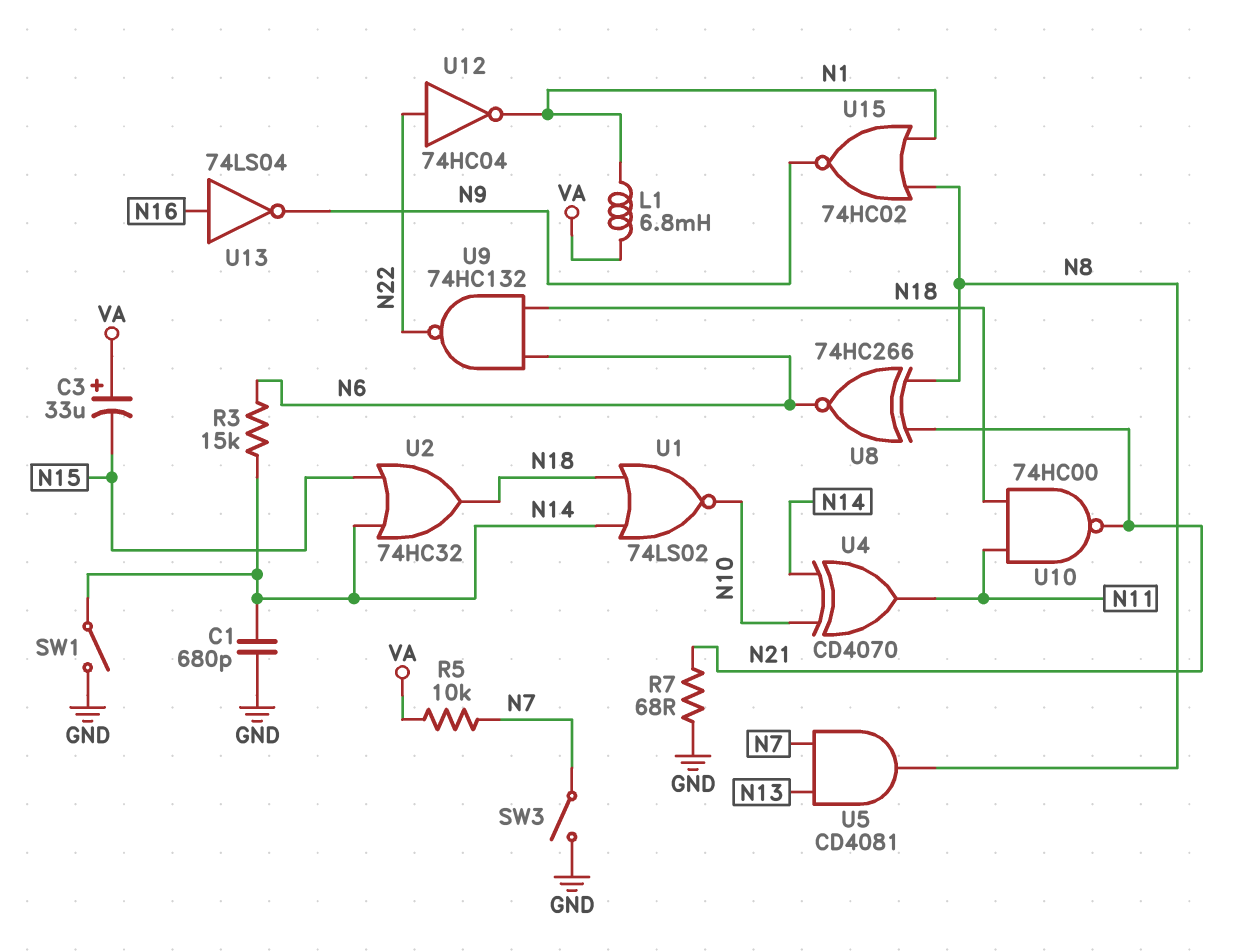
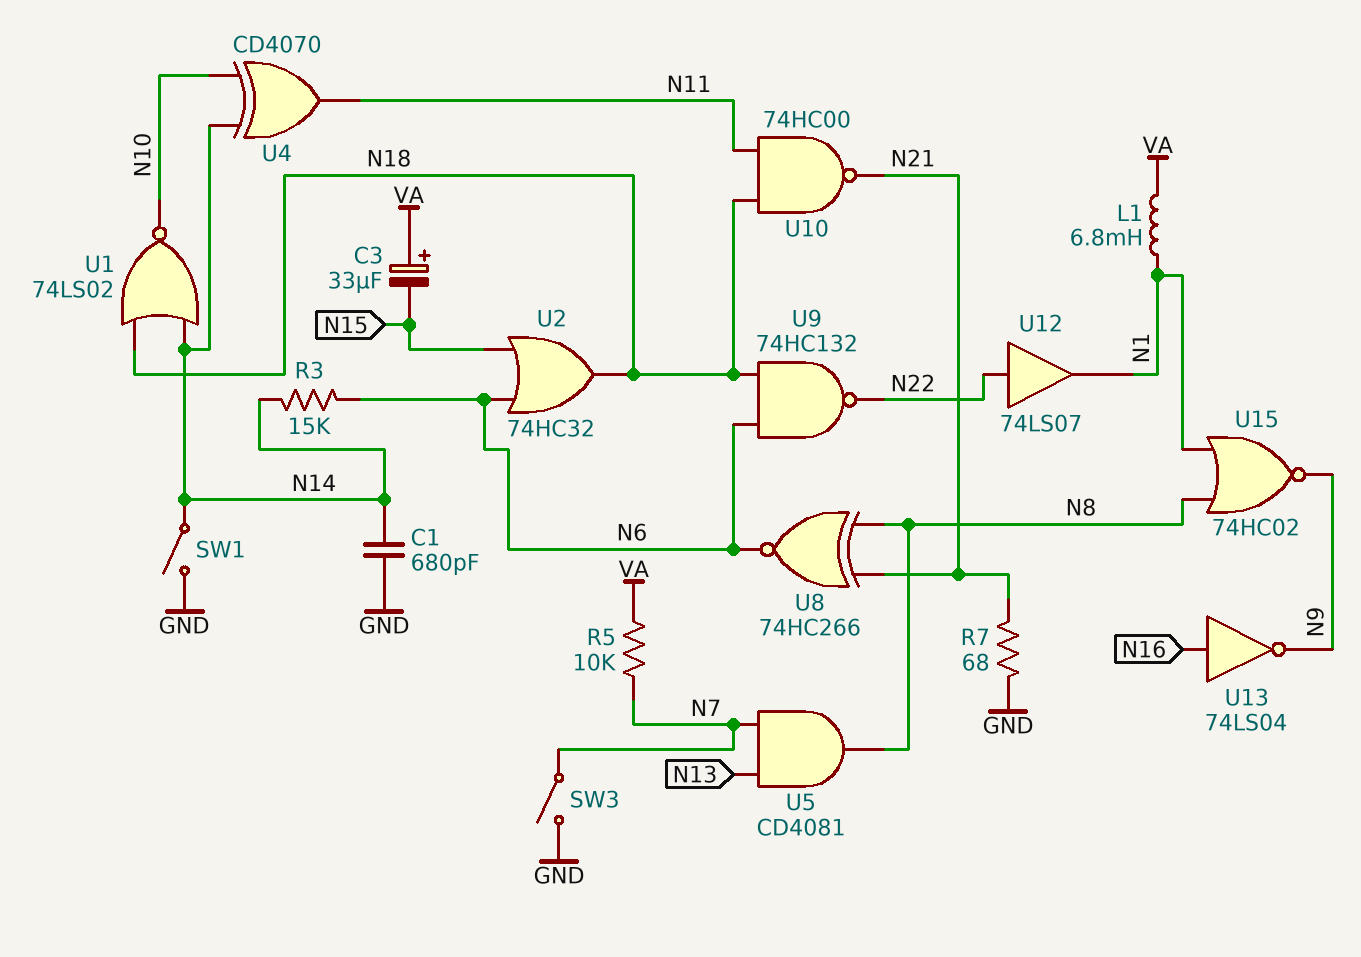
U2: OR 74HC32 (in N14, in N15, out N18) -> OR 74HC32 (in N6, in N15, out N18)
U12: NOT 74HC04 (in N22, out N1) -> buffer 74LS07 (in N22, out N1)

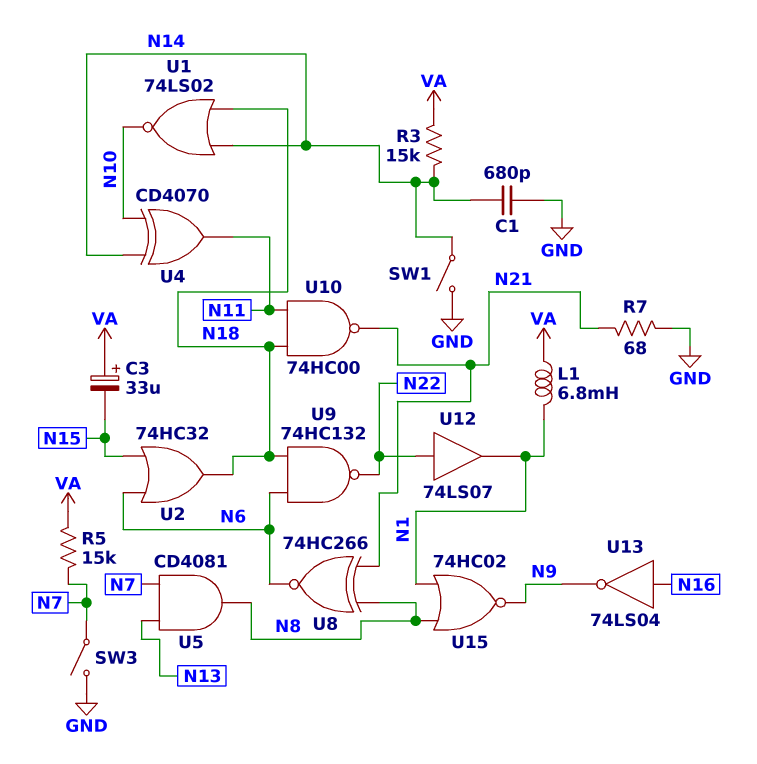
R3: 15k (N6, N14) -> 15k (N14, VA)
R5: 10k (N7, VA) -> 15k (N7, VA)

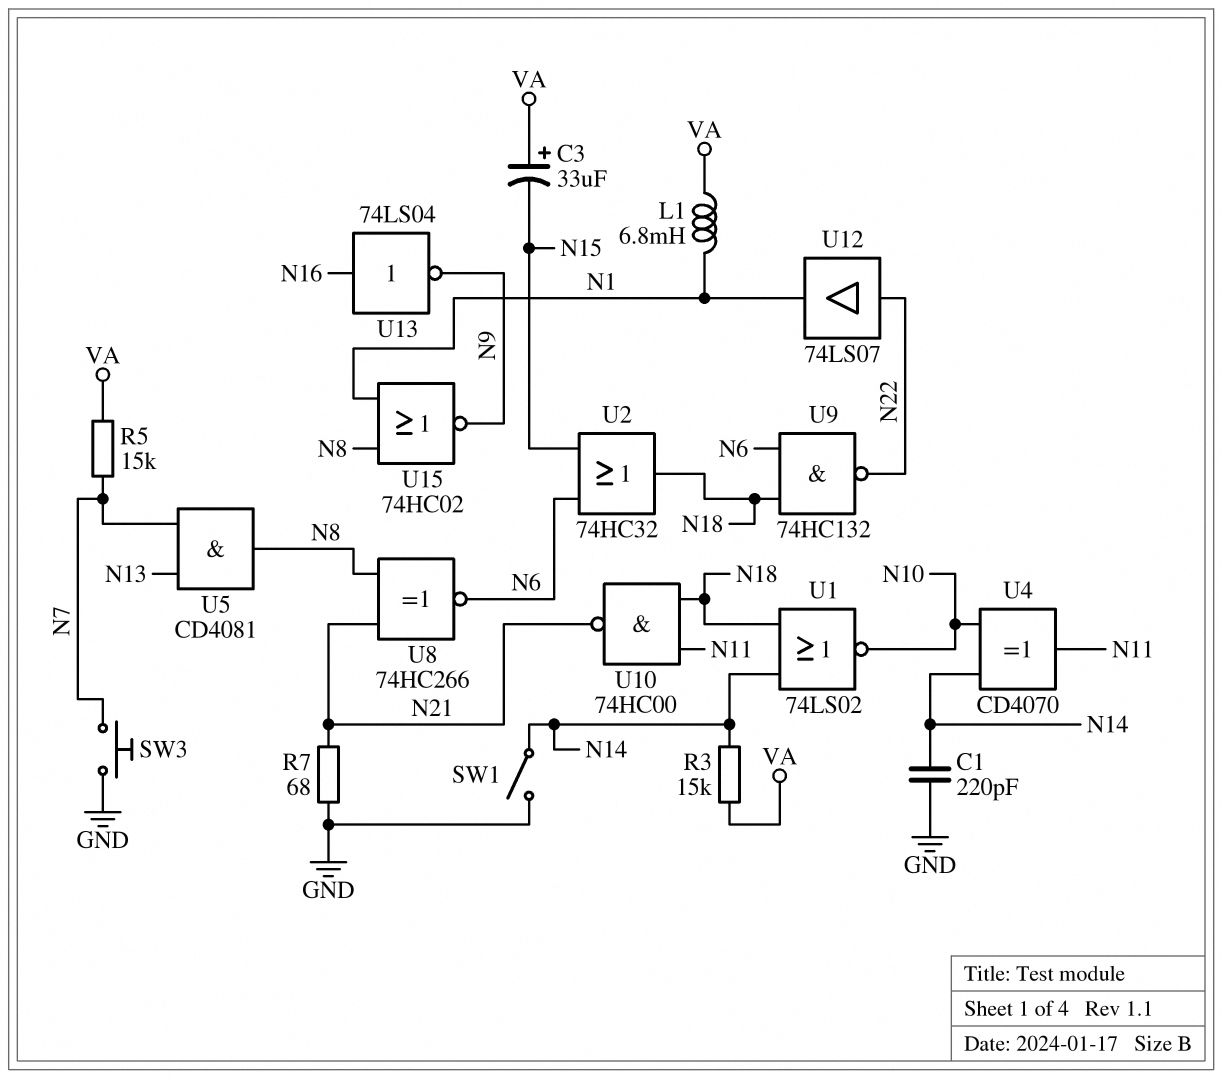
C1: 680pF (GND, N14) -> 220pF (GND, N14)
SW3: switch (GND, N7) -> button (GND, N7)

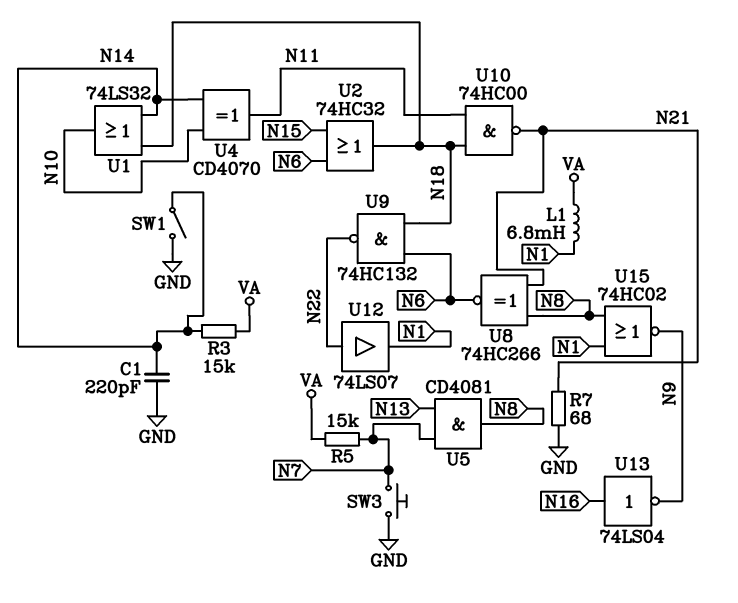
C3: 33uF (plus VA, minus N15) -> none
U1: NOR 74LS02 (in N14, in N18, out N10) -> OR 74LS32 (in N14, in N18, out N10)

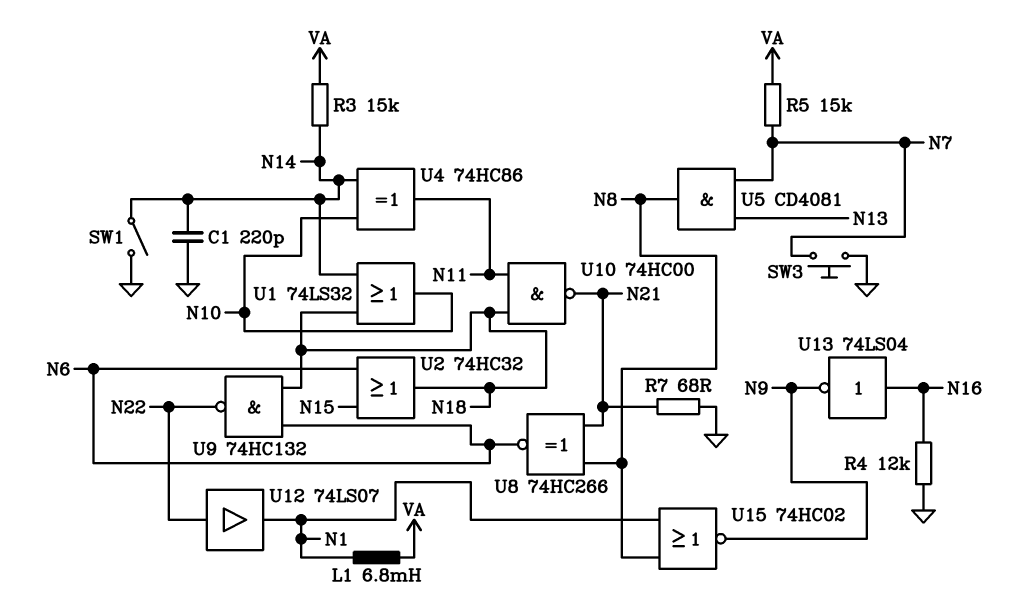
R4: none -> 12k (GND, N16)
U4: XOR CD4070 (in N10, in N14, out N11) -> XOR 74HC86 (in N10, in N14, out N11)

